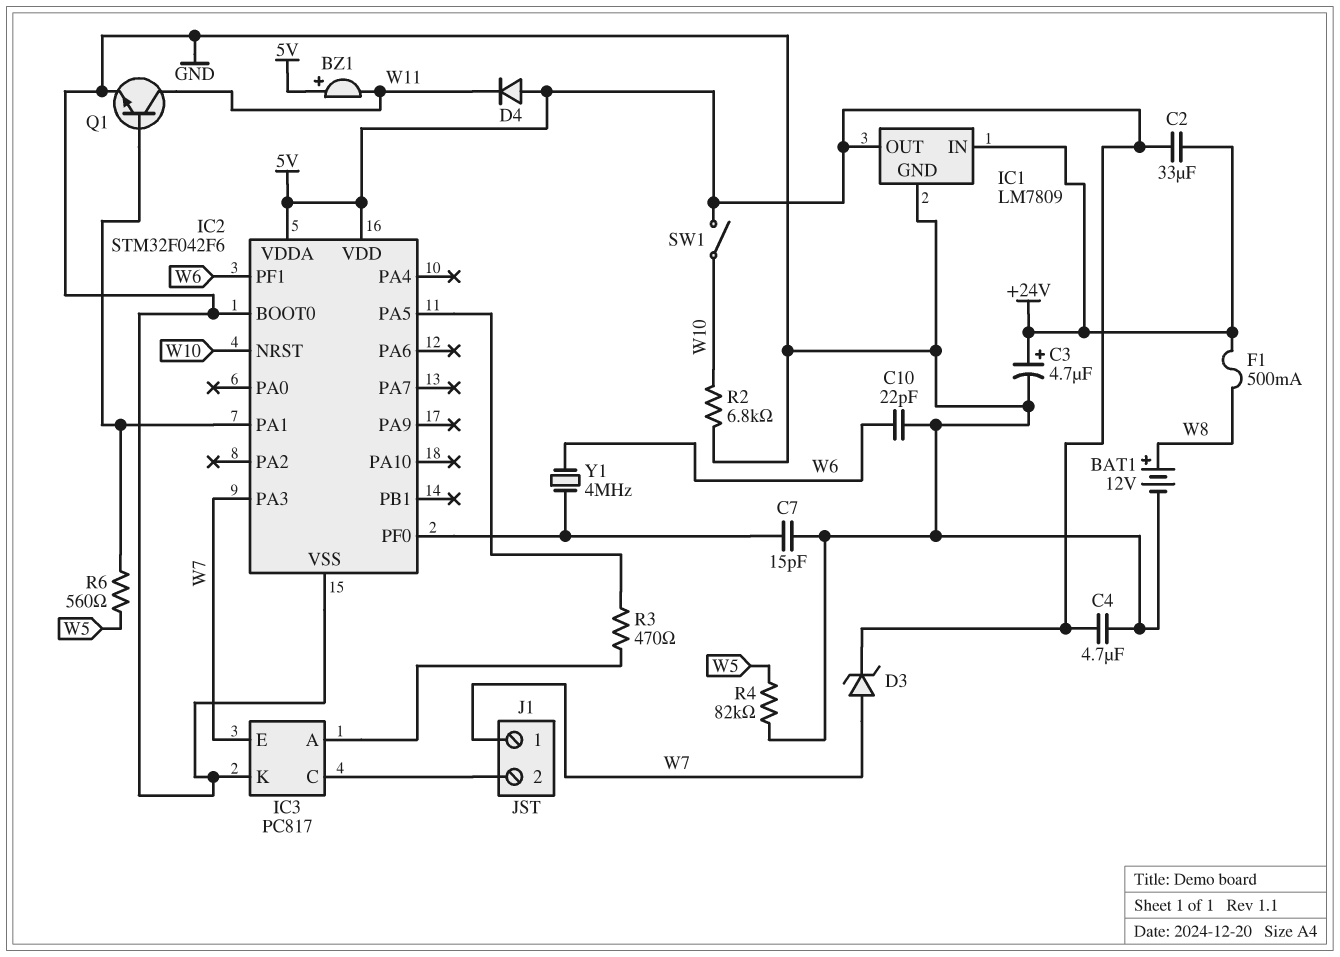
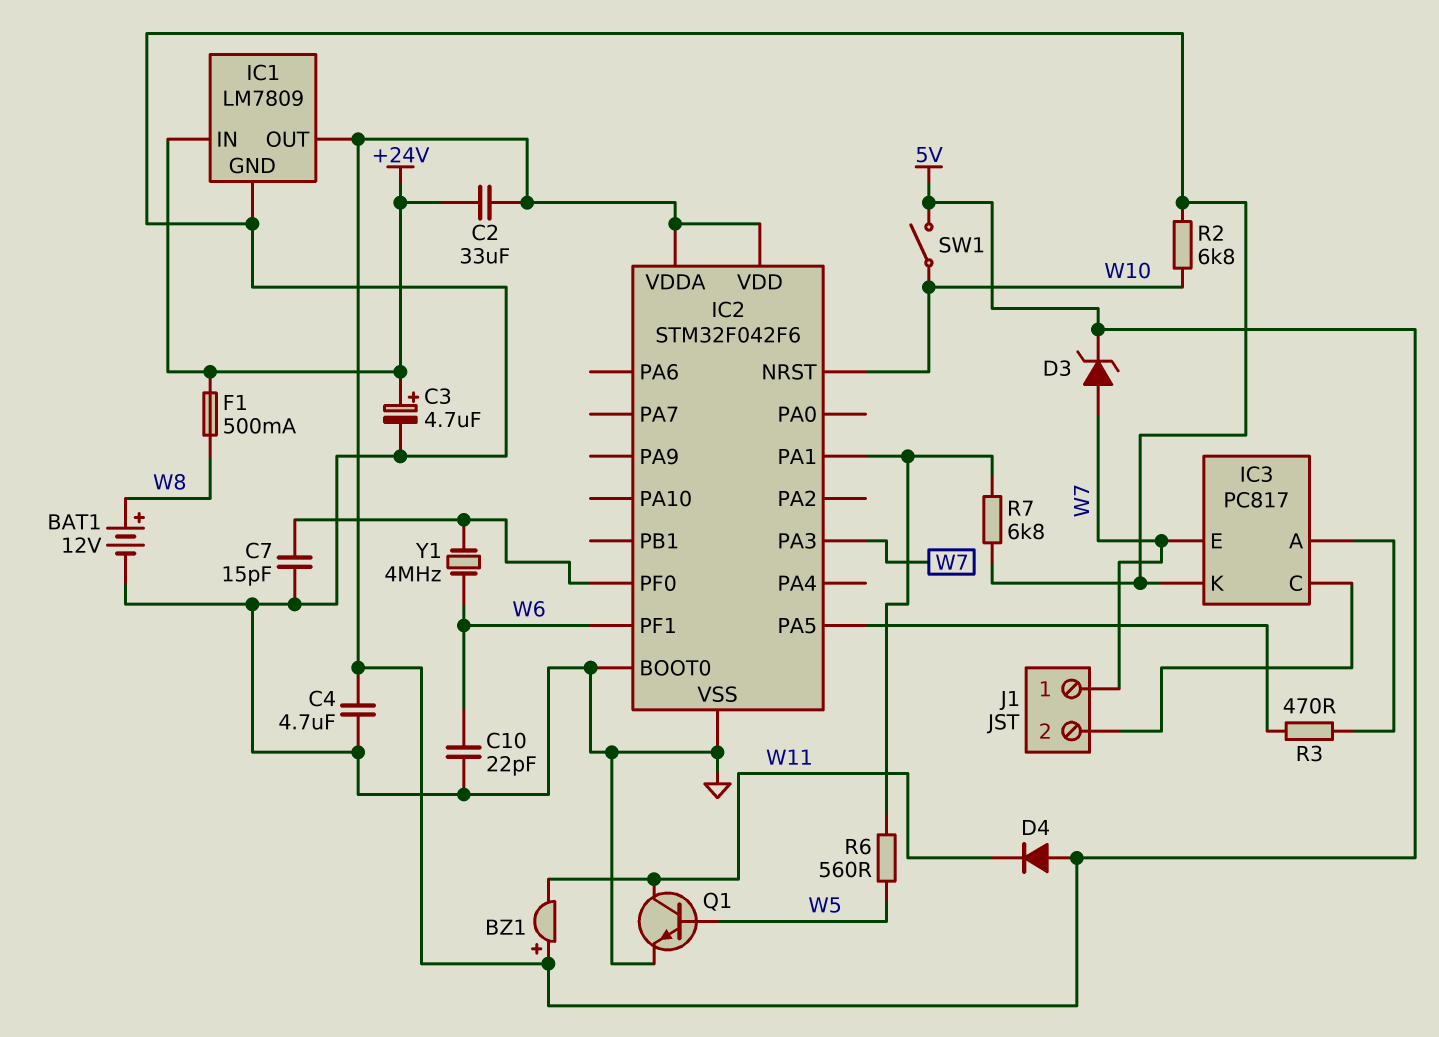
Q1: NPN (B IC2/PA1, C W11, E GND) -> NPN (B W5, C W11, E GND)
R4: 82k (GND, W5) -> none
R7: none -> 6.8k (GND, IC2/PA1)

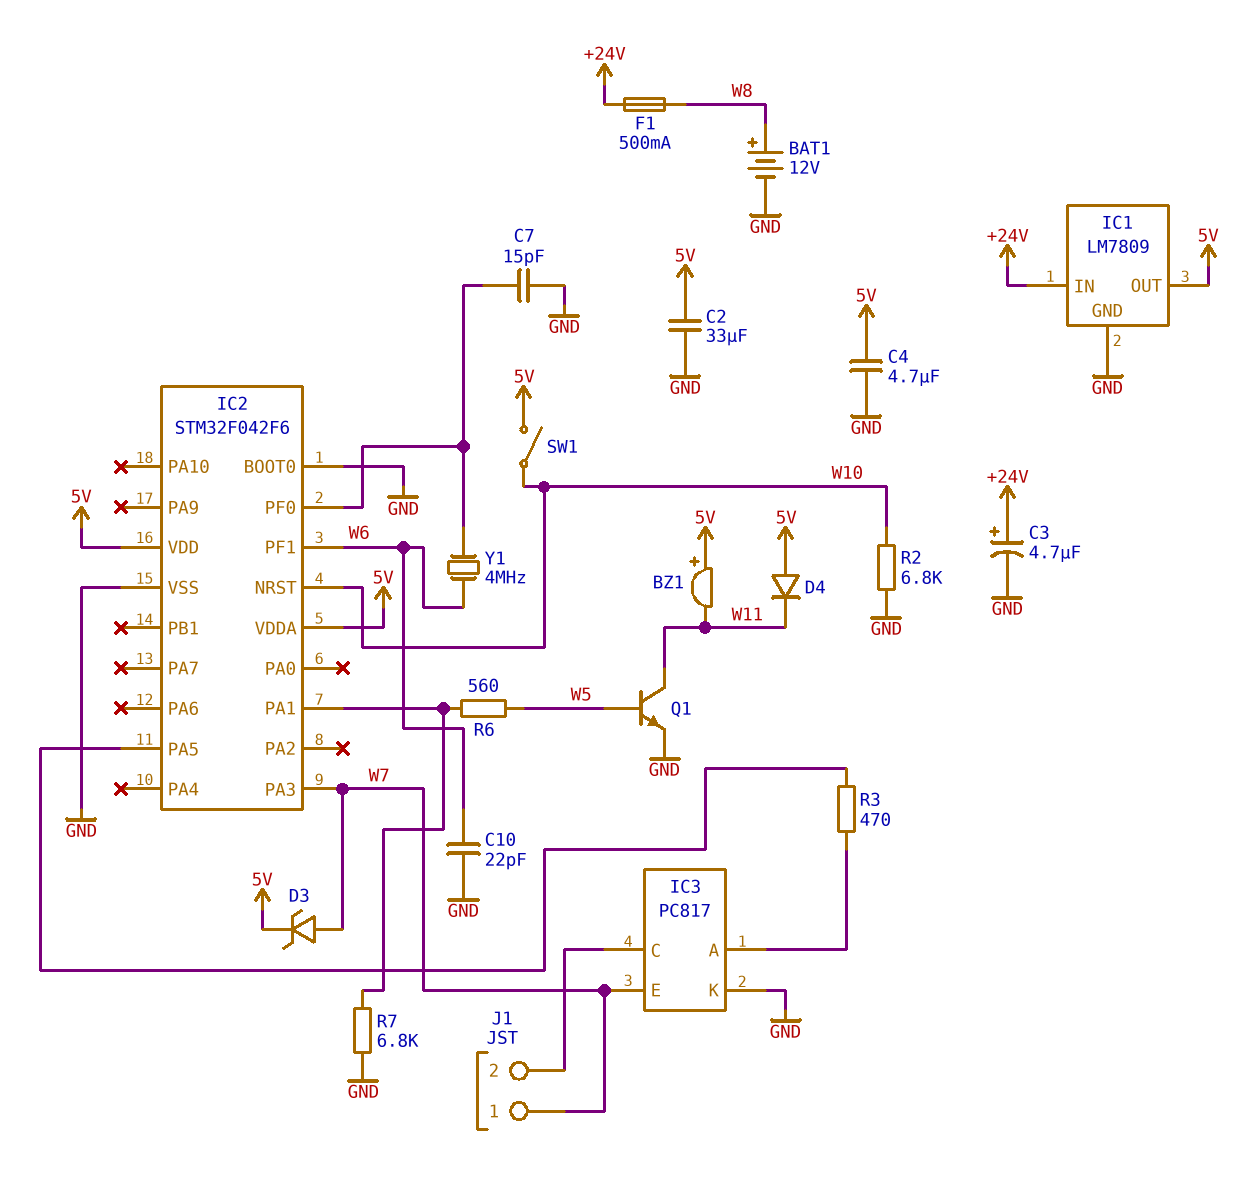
C2: 33uF (+24V, 5V) -> 33uF (5V, GND)

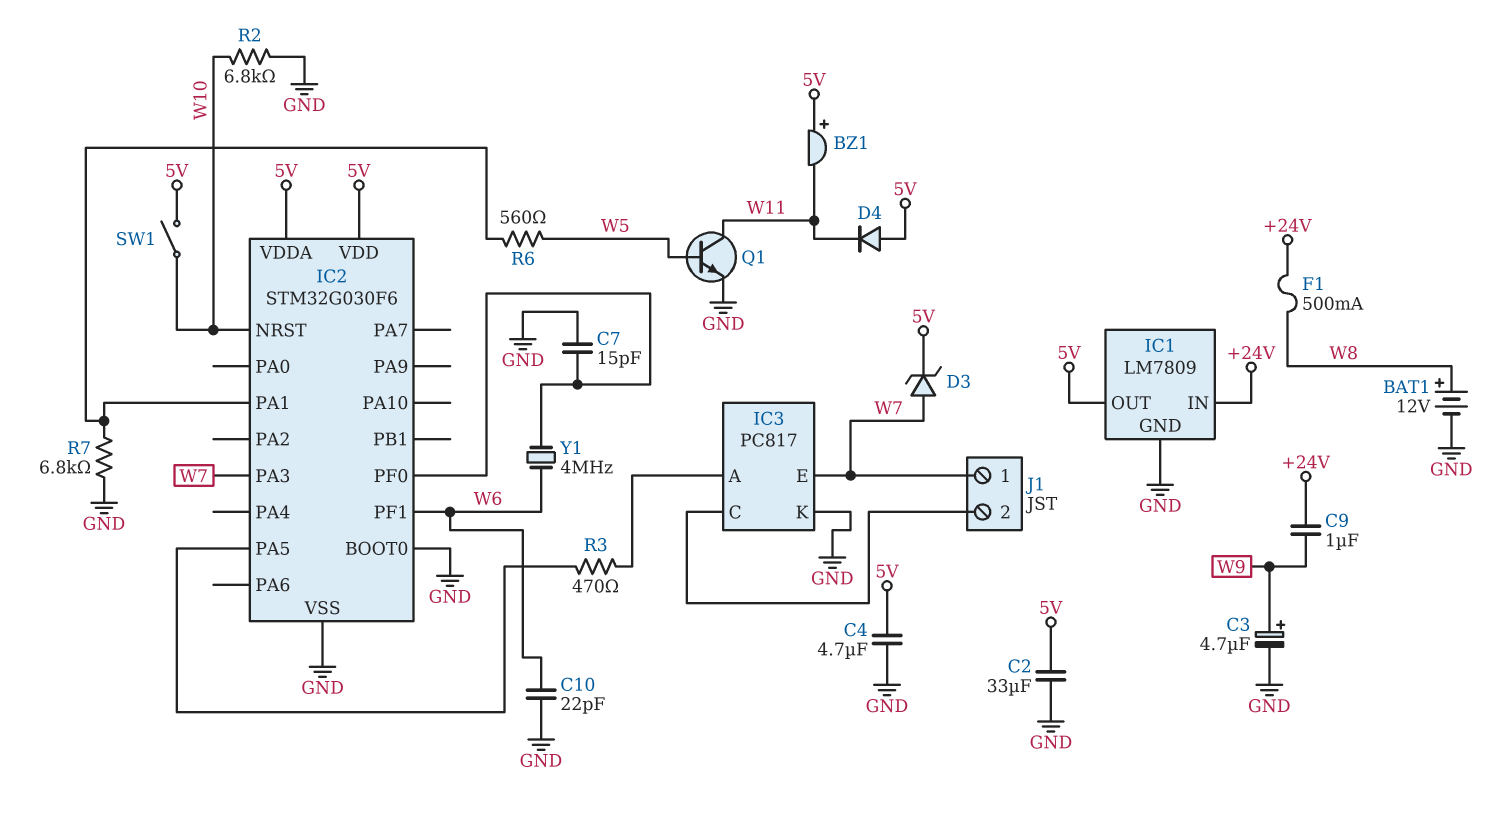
C3: 4.7uF (plus +24V, minus GND) -> 4.7uF (plus W9, minus GND)
C9: none -> 1uF (+24V, W9)
IC2: STM32F042F6 -> STM32G030F6

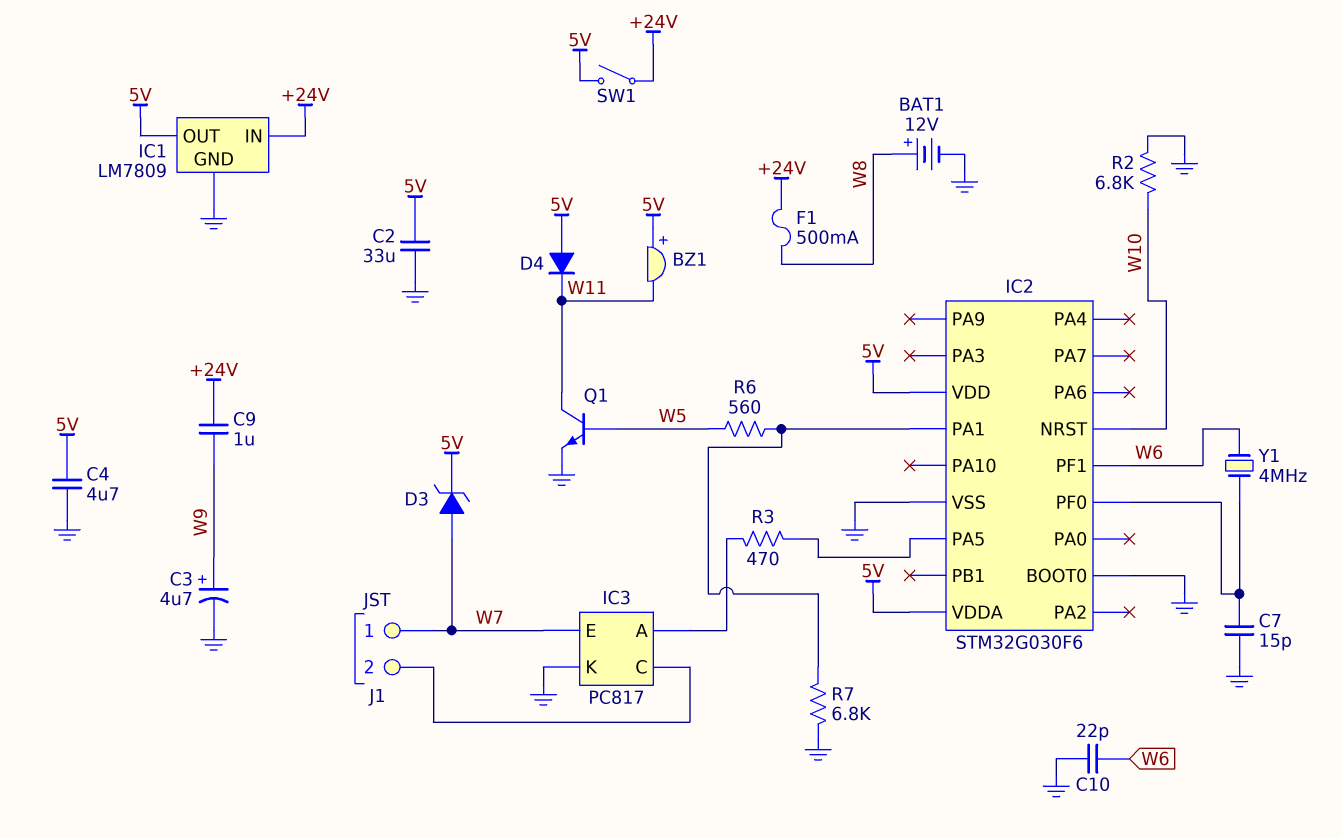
IC2 pin PA3: W7 -> none
SW1: switch (5V, W10) -> switch (+24V, 5V)

